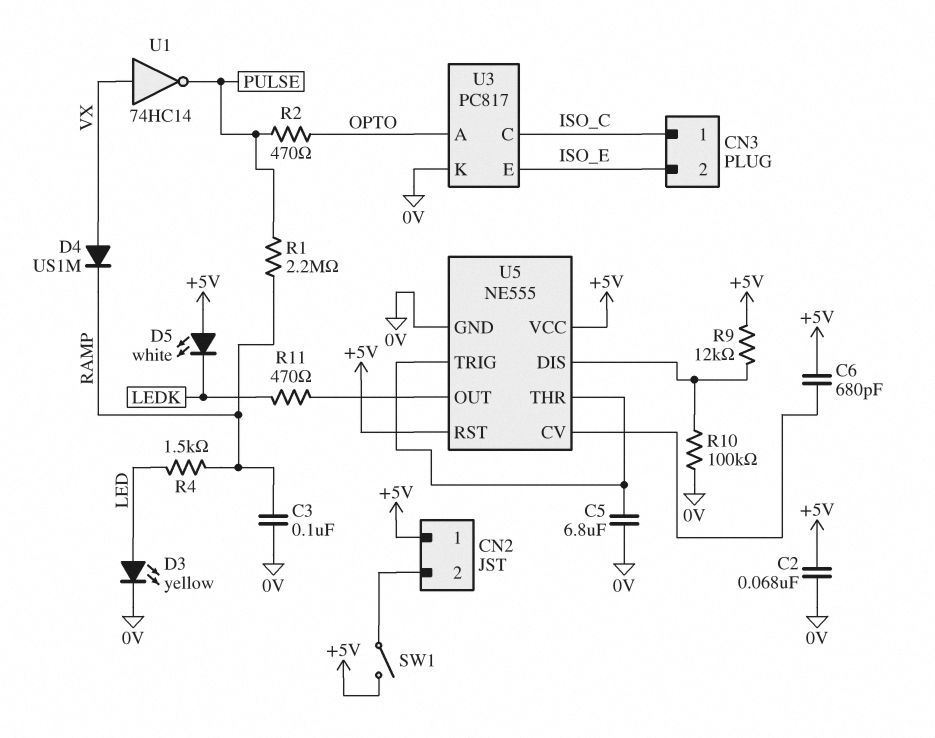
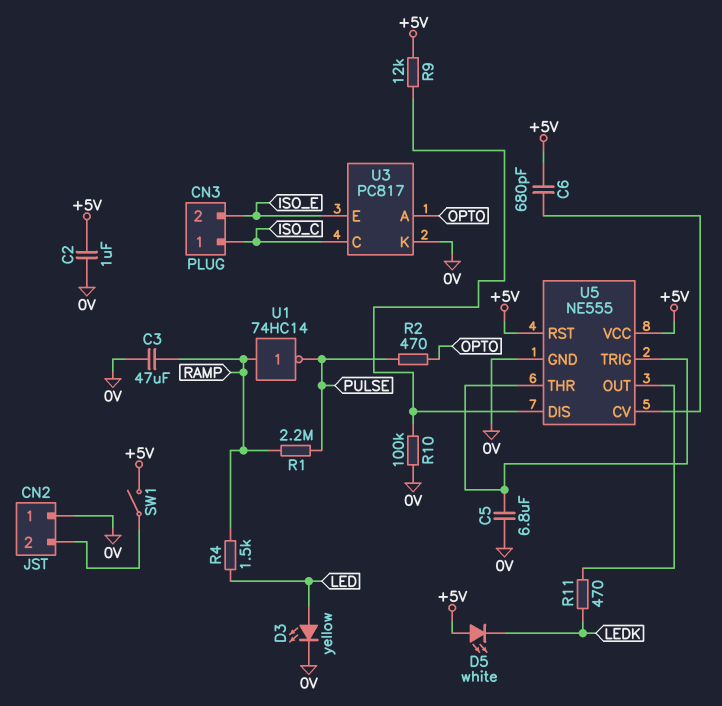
C2: 68nF (+5V, 0V) -> 1uF (+5V, 0V)
C3: 100nF (0V, RAMP) -> 47uF (0V, RAMP)
CN2 pin 1: +5V -> 0V
D4: diode US1M (A VX, K RAMP) -> none
U1: NOT 74HC14 (in VX, out PULSE) -> NOT 74HC14 (in RAMP, out PULSE)

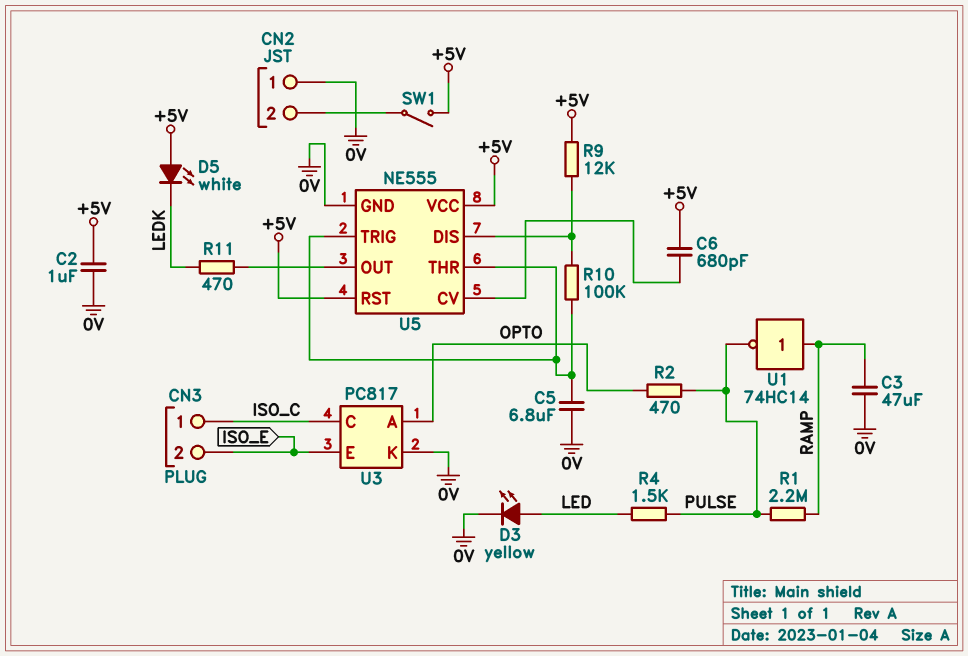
R4: 1.5k (LED, RAMP) -> 1.5k (LED, PULSE)
R10: 100k (0V, U5/DIS) -> 100k (U5/DIS, U5/THR)

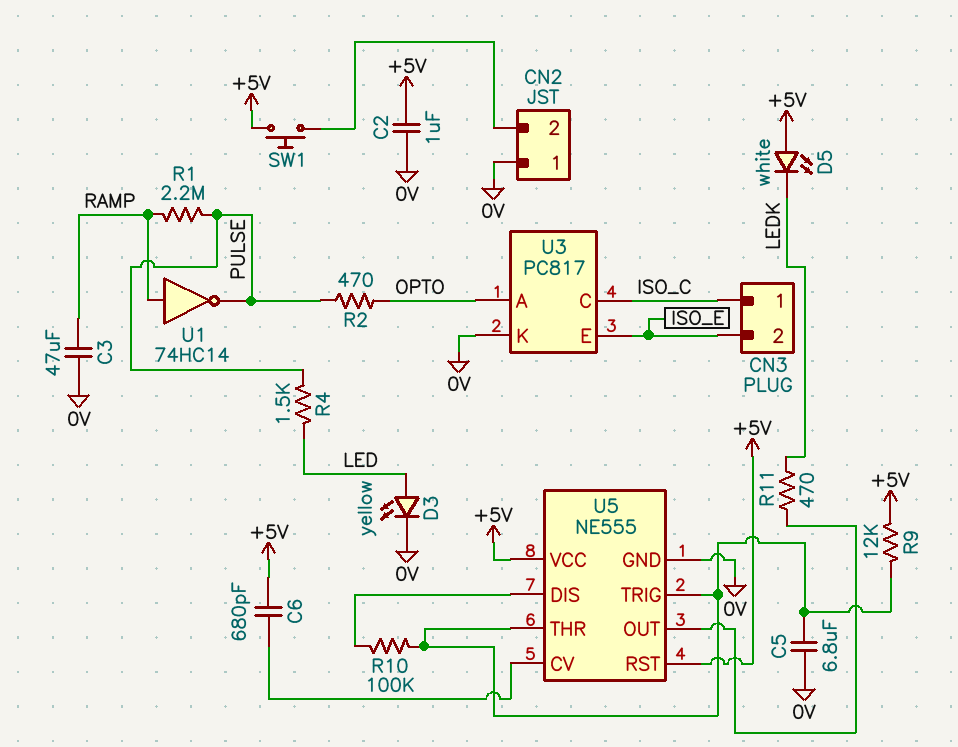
R9: 12k (+5V, U5/DIS) -> 12k (+5V, U5/THR)
SW1: switch (+5V, CN2/2) -> button (+5V, CN2/2)

